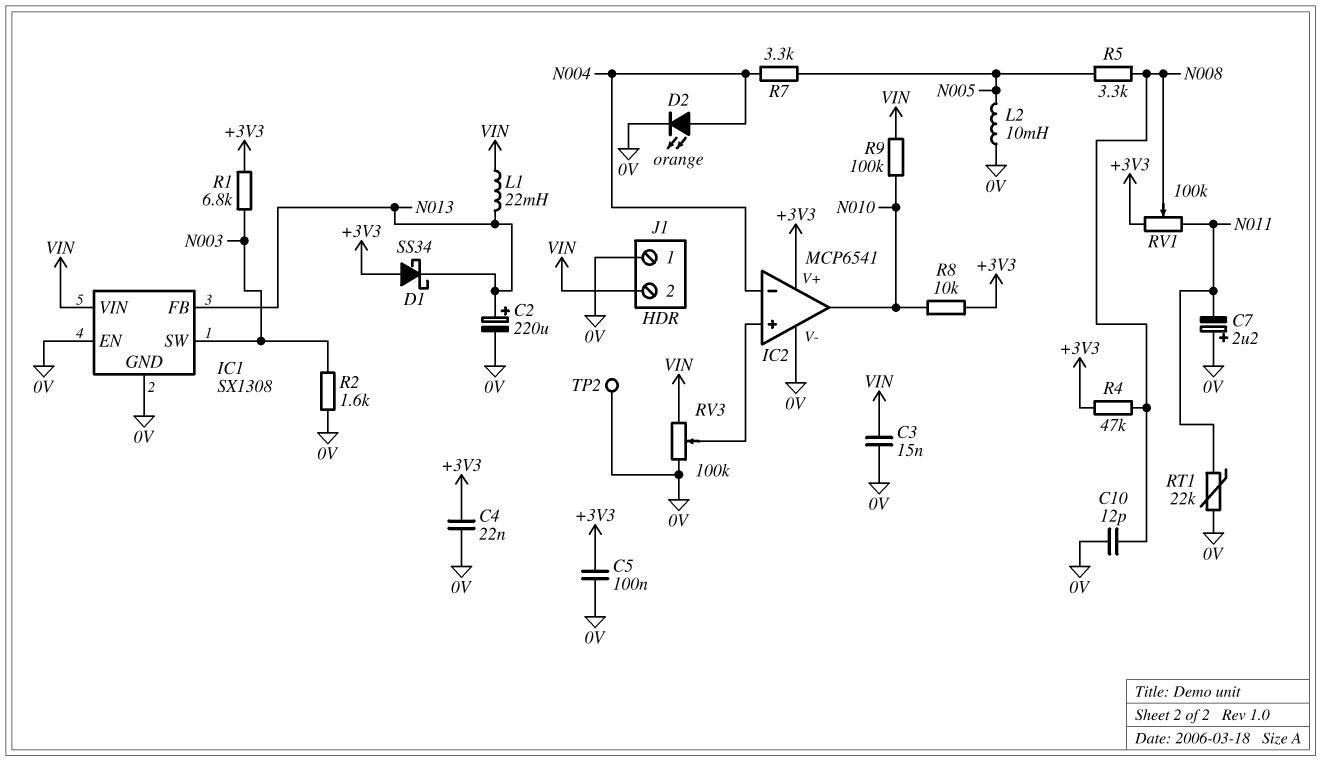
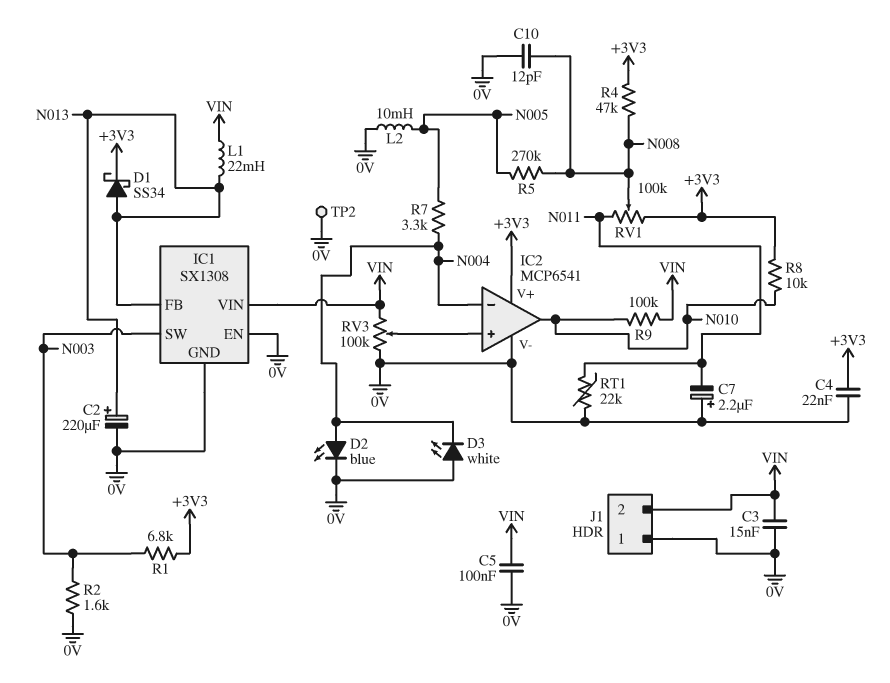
C5: 100nF (+3V3, 0V) -> 100nF (0V, VIN)
D1: schottky SS34 (A +3V3, K N013) -> schottky SS34 (A N013, K +3V3)
D2: LED orange (A N004, K 0V) -> LED blue (A N004, K 0V)
D3: none -> LED white (A 0V, K N004)
R5: 3.3k (N005, N008) -> 270k (N005, N008)

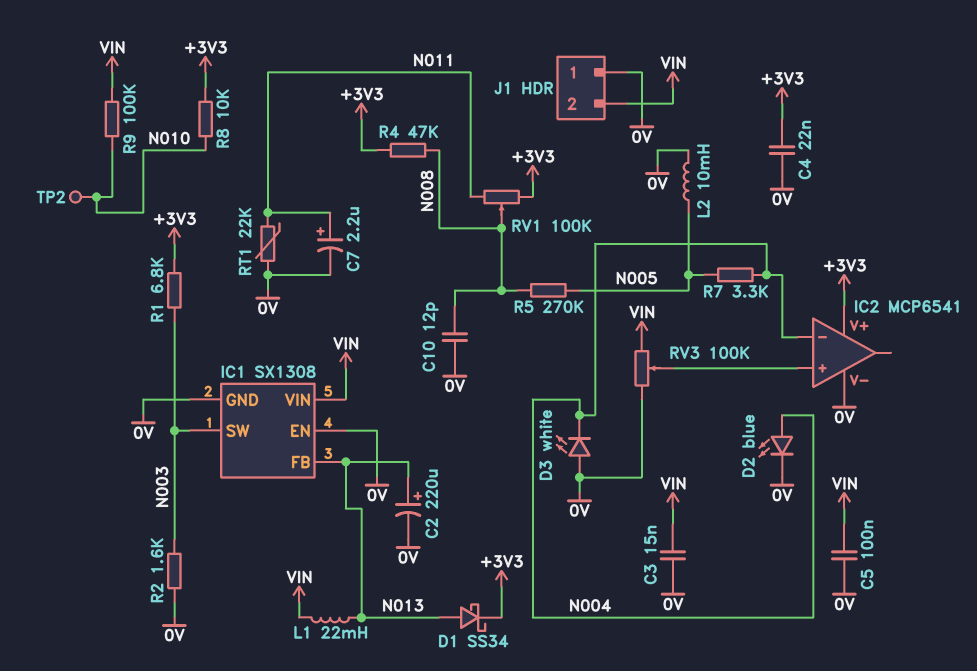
C7: 2.2uF (plus 0V, minus N011) -> 2.2uF (plus N011, minus 0V)
IC2 pin out: N010 -> none
TP2: test point (0V) -> test point (N010)

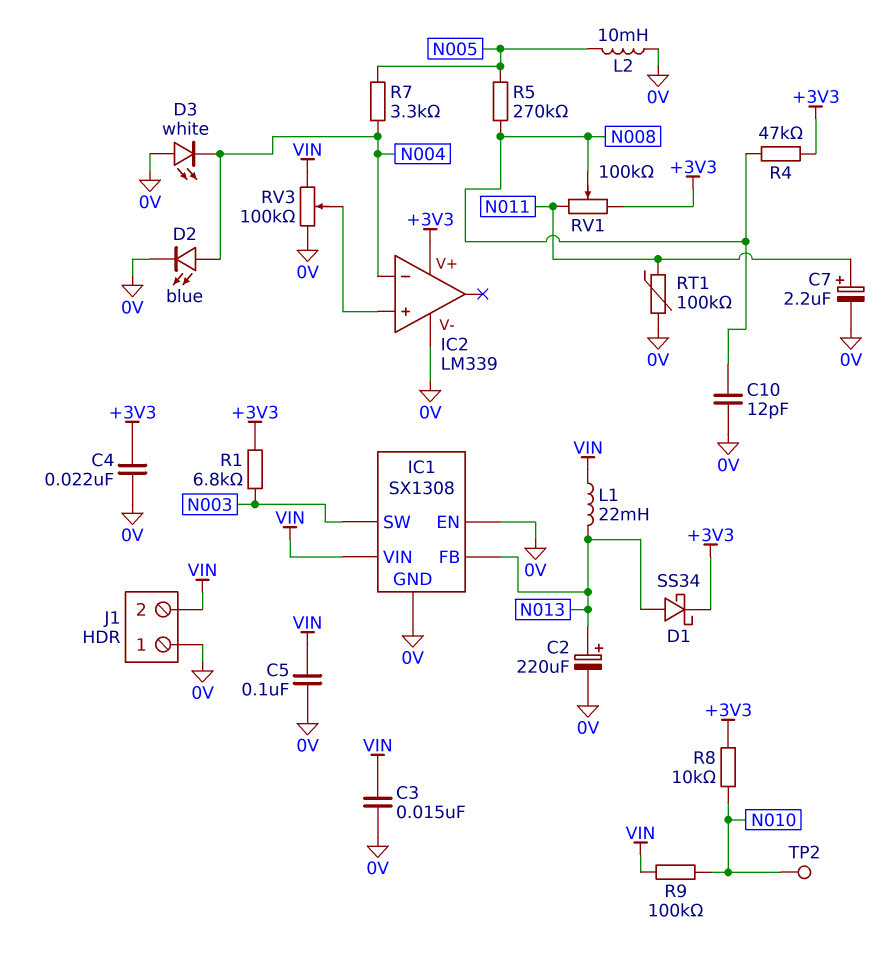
IC2: MCP6541 -> LM339
R2: 1.6k (0V, N003) -> none
RT1: 22k (0V, N011) -> 100k (0V, N011)

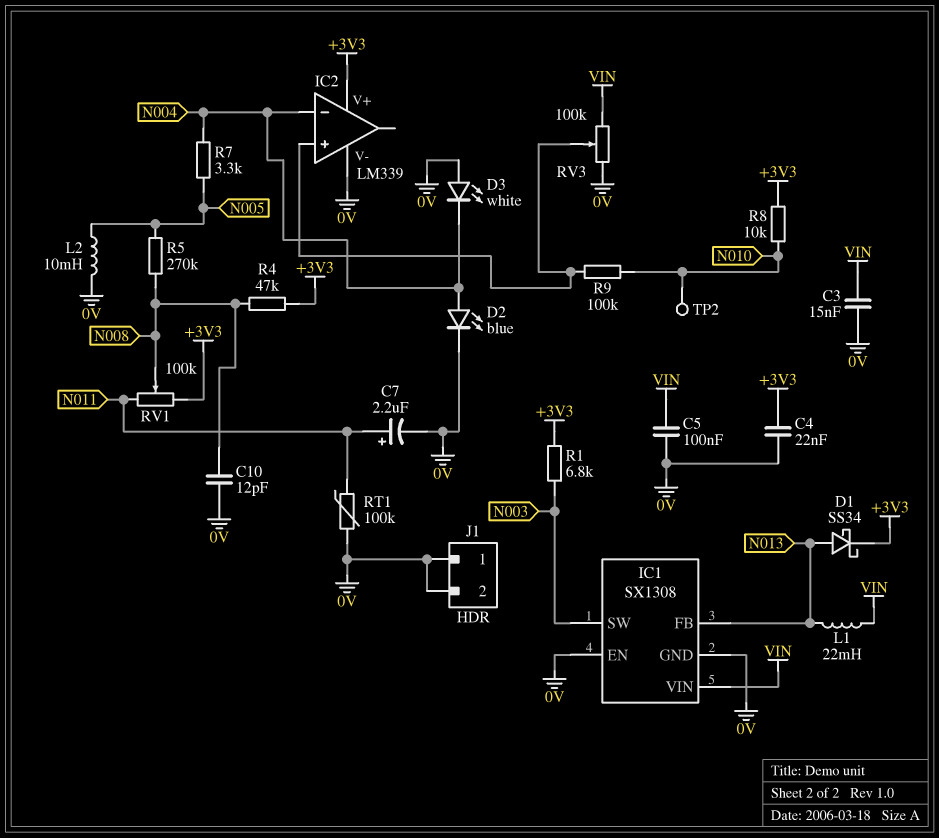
C2: 220uF (plus N013, minus 0V) -> none
J1 pin 2: VIN -> 0V
R9: 100k (N010, VIN) -> 100k (IC2/in+, N010)

